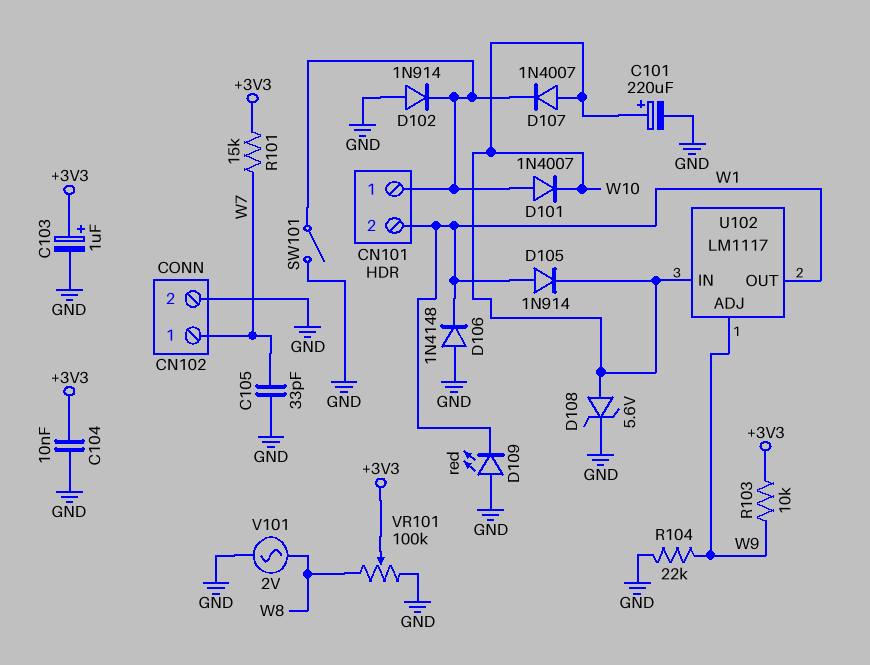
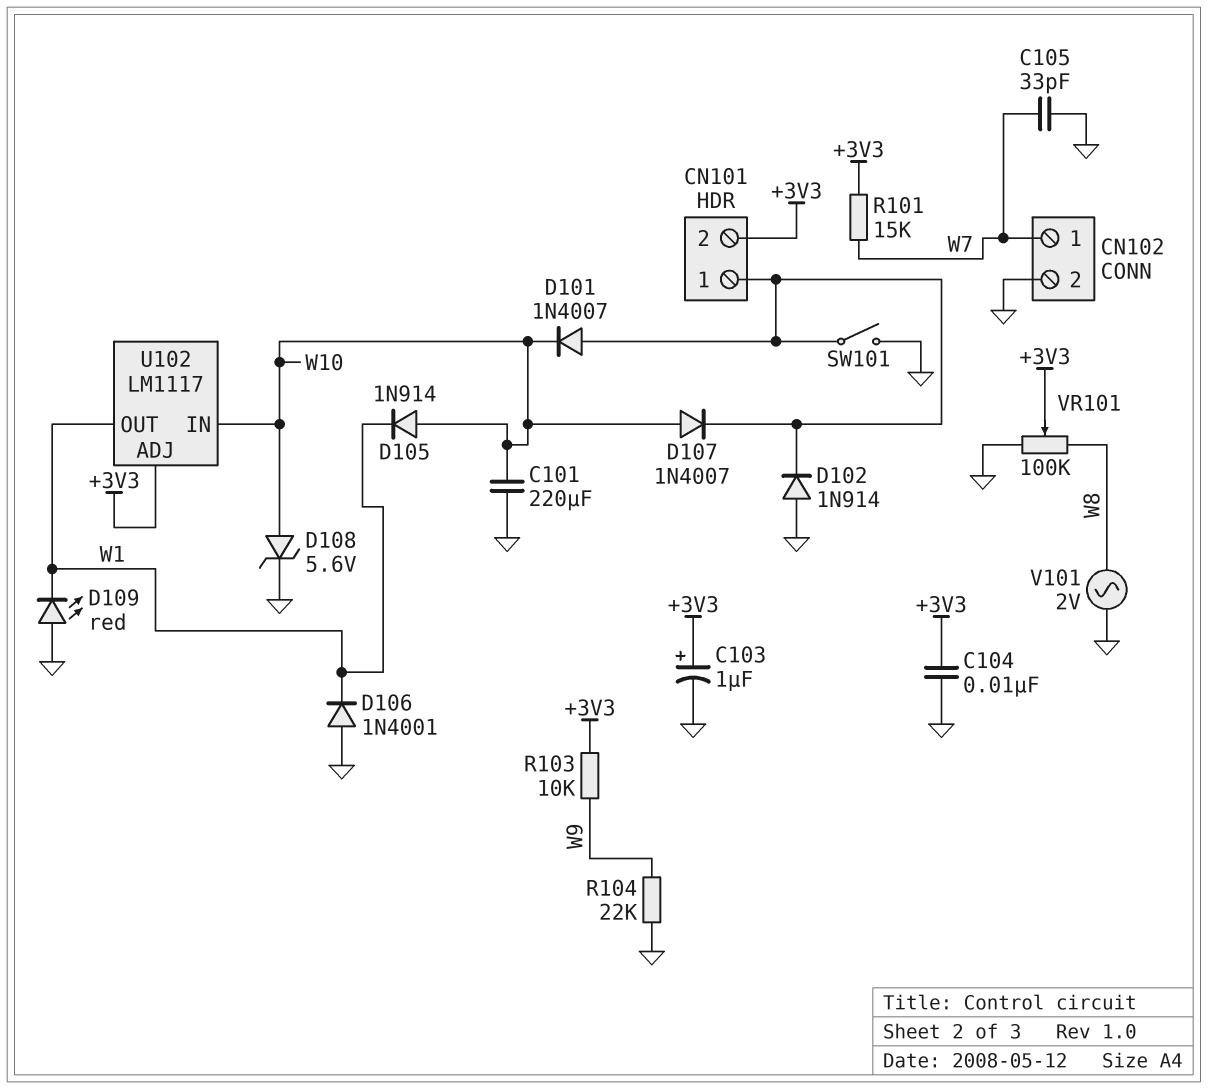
C101: 220uF (plus W10, minus GND) -> 220uF (GND, W10)
CN101 pin 2: W1 -> +3V3
D105: diode 1N914 (A W1, K W10) -> diode 1N914 (A W10, K W1)
D106: diode 1N4148 (A GND, K W1) -> diode 1N4001 (A GND, K W1)
U102 pin ADJ: W9 -> +3V3

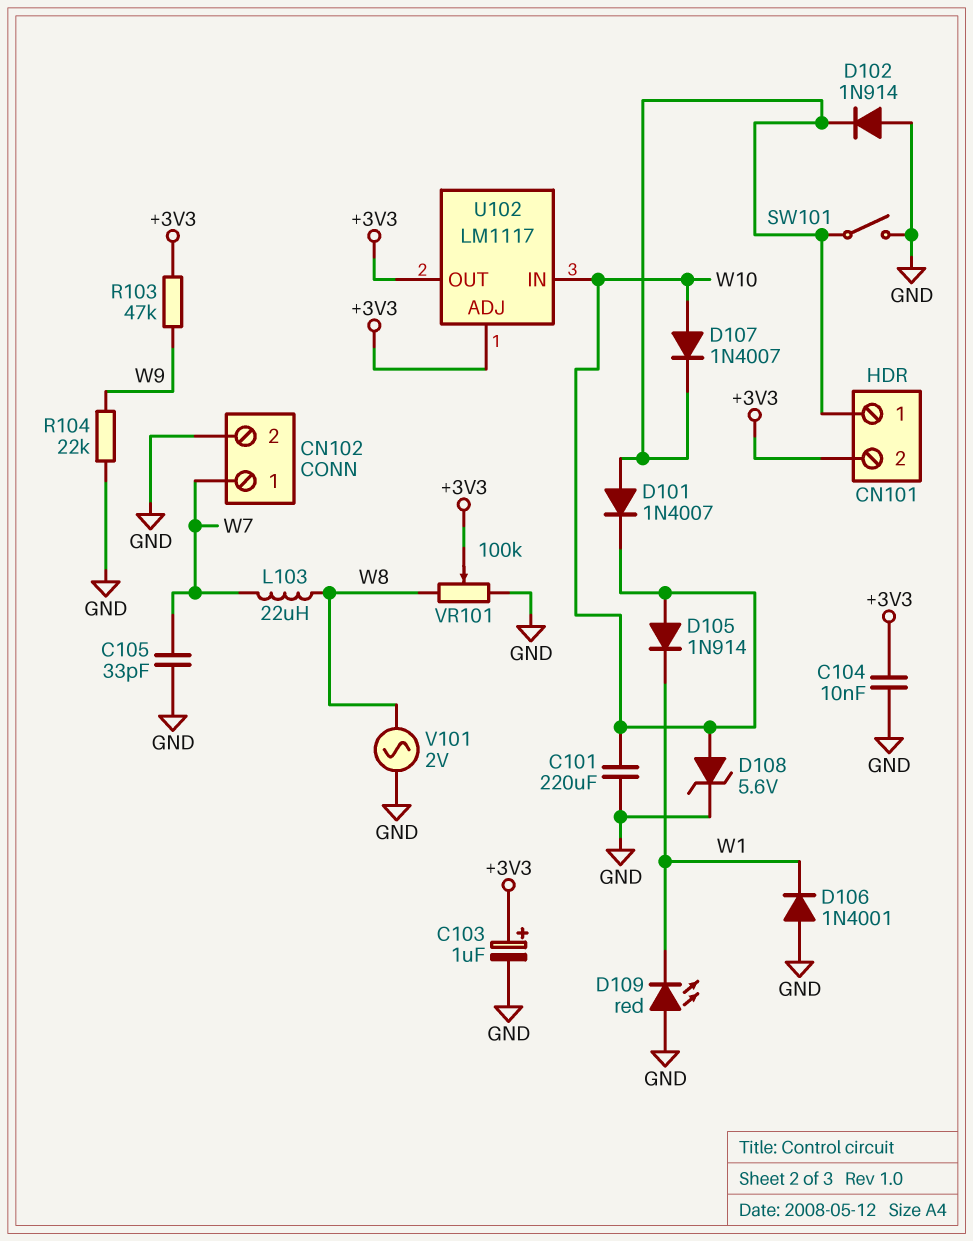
L103: none -> 22uH (W7, W8)
R101: 15k (+3V3, W7) -> none
R103: 10k (+3V3, W9) -> 47k (+3V3, W9)
U102 pin OUT: W1 -> +3V3

